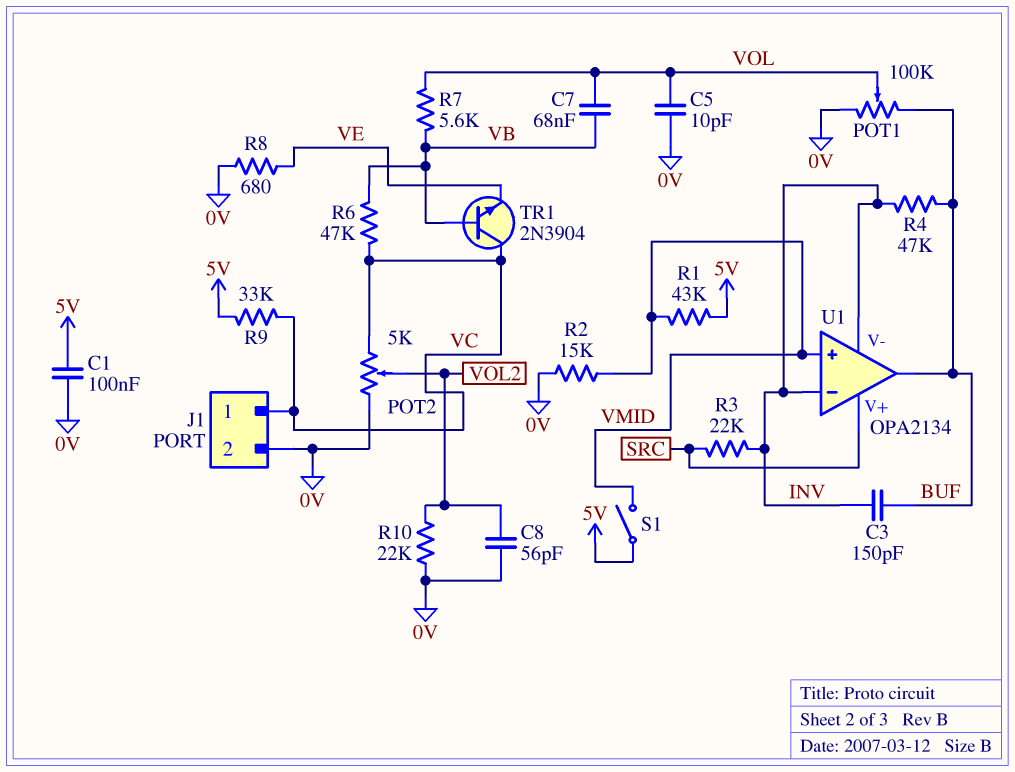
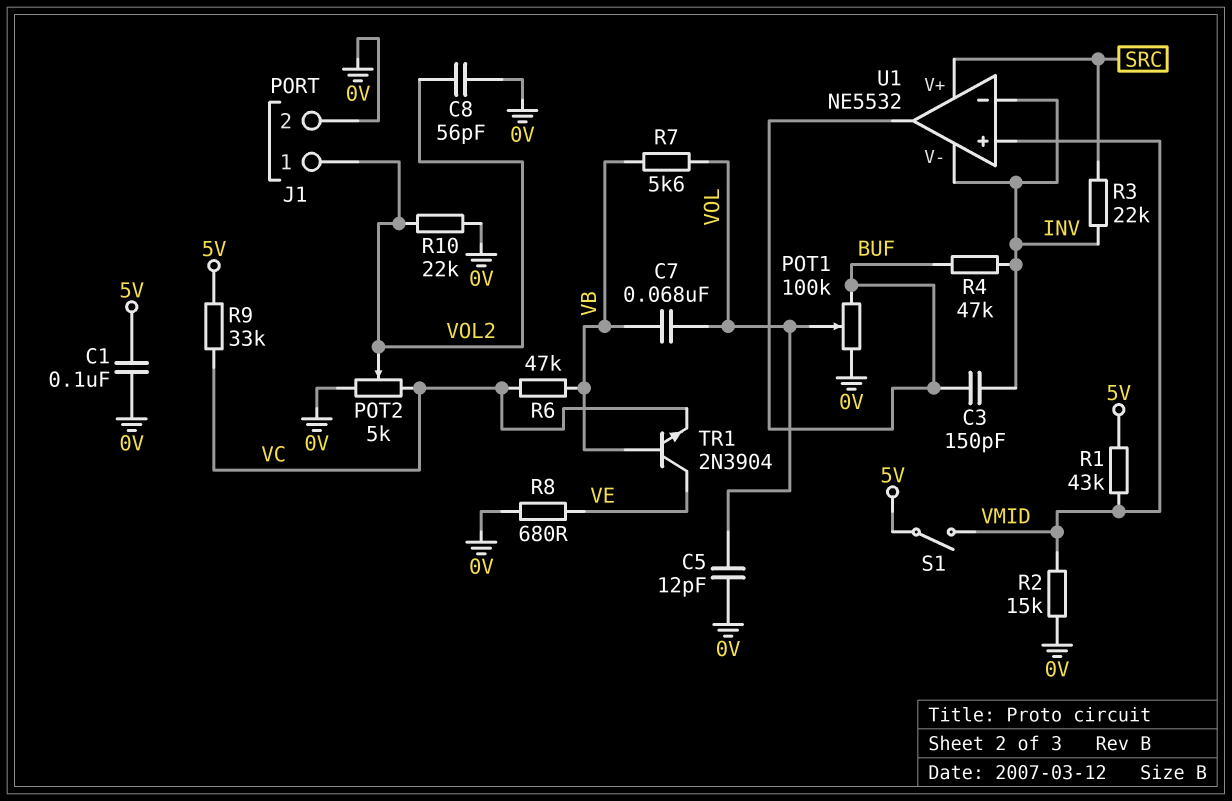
C5: 10pF (0V, VOL) -> 12pF (0V, VOL)
J1 pin 1: VC -> VOL2
TR1: NPN 2N3904 (B VB, C VC, E VE) -> NPN 2N3904 (B VB, C VE, E VC)
U1: OPA2134 -> NE5532

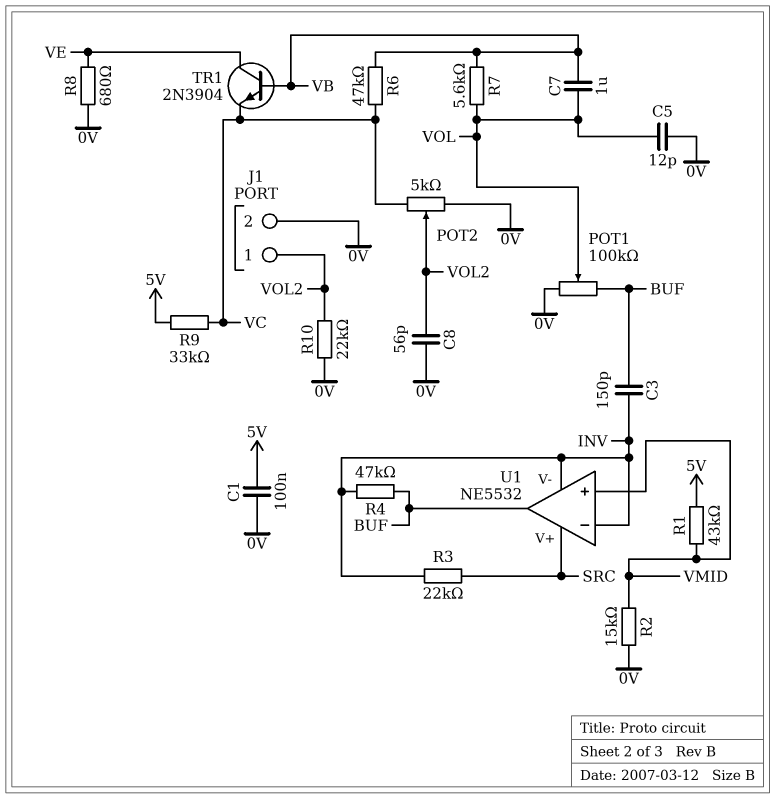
C7: 68nF (VB, VOL) -> 1uF (VB, VOL)
S1: switch (5V, VMID) -> none

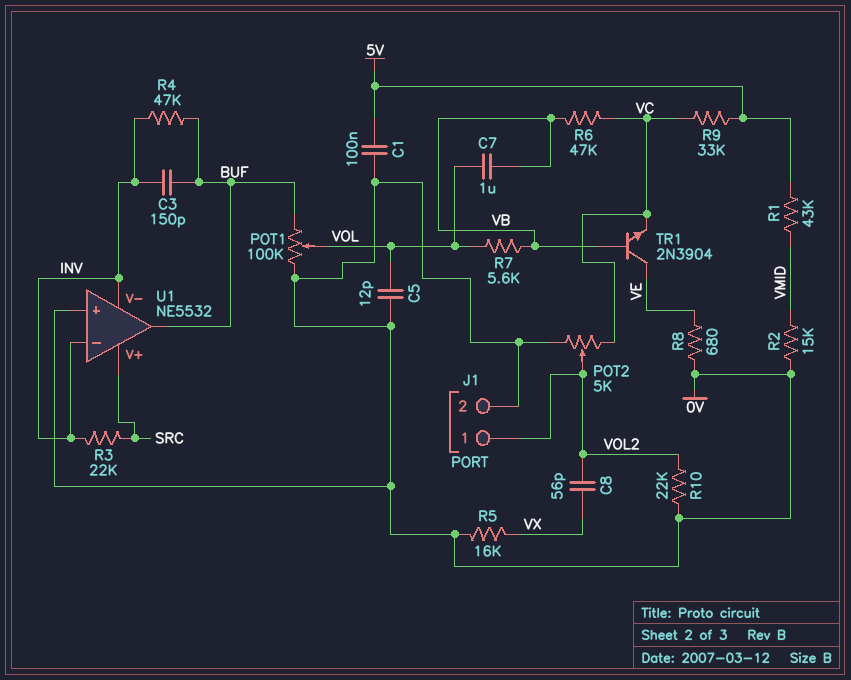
C8: 56pF (0V, VOL2) -> 56pF (VOL2, VX)
R5: none -> 16k (0V, VX)
U1 pin in+: VMID -> 0V

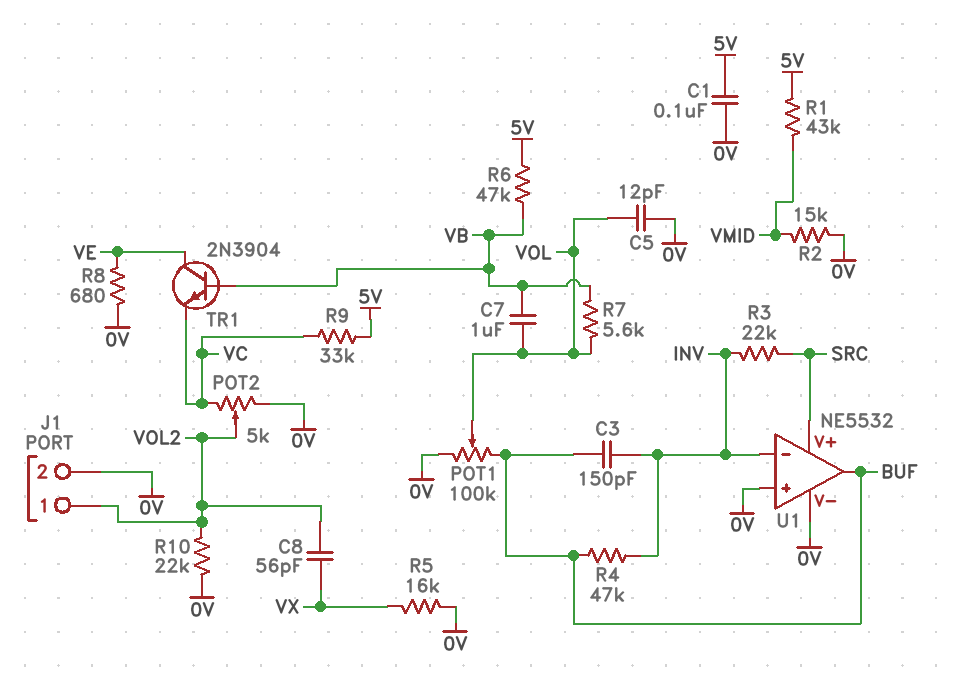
R6: 47k (VB, VC) -> 47k (5V, VB)
U1 pin V-: INV -> 0V

